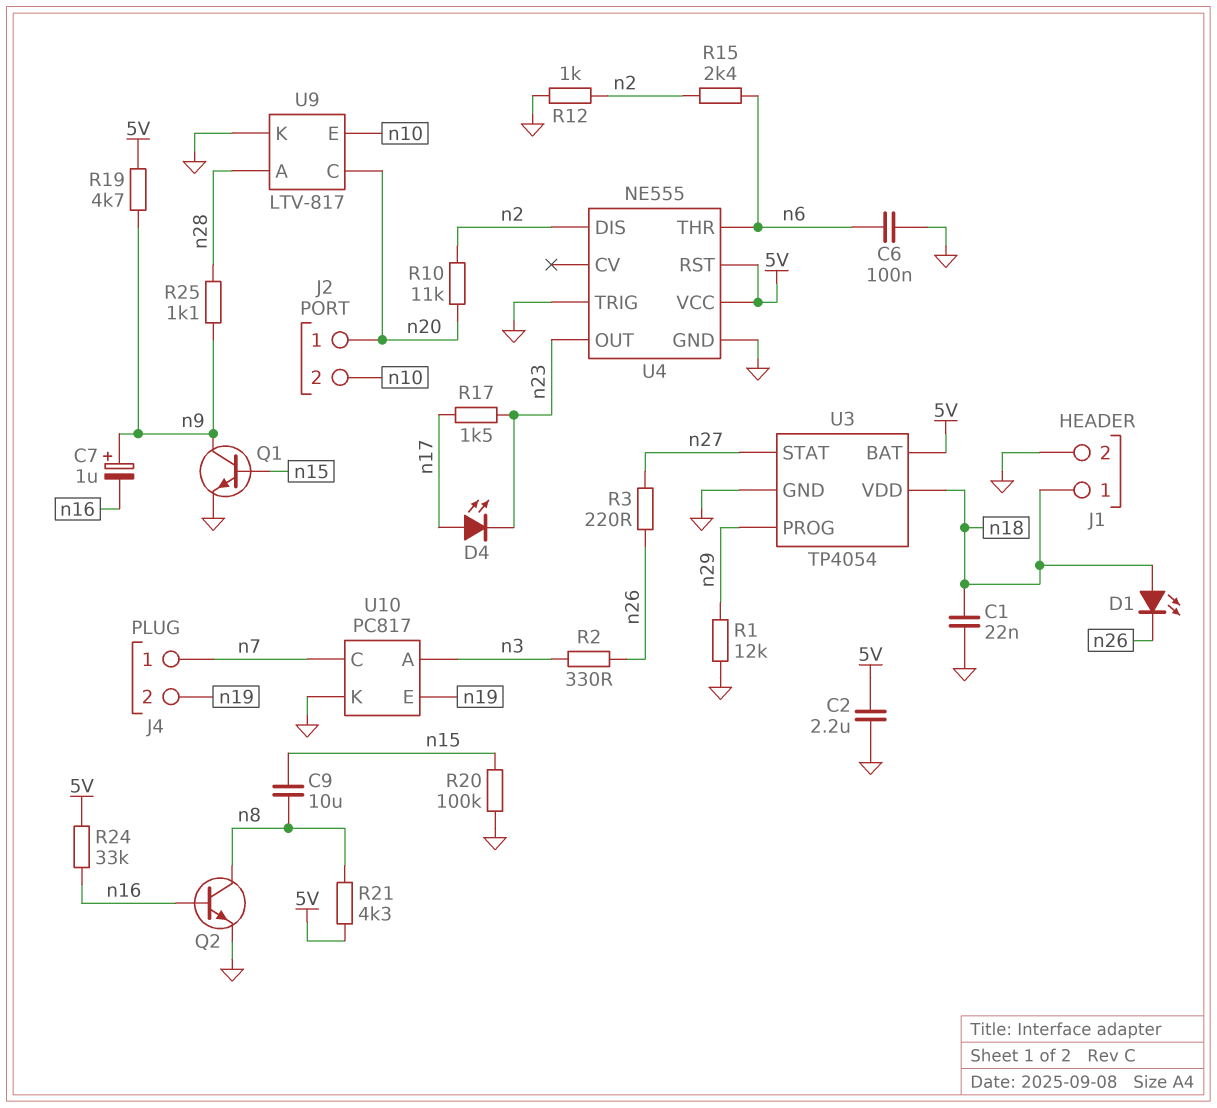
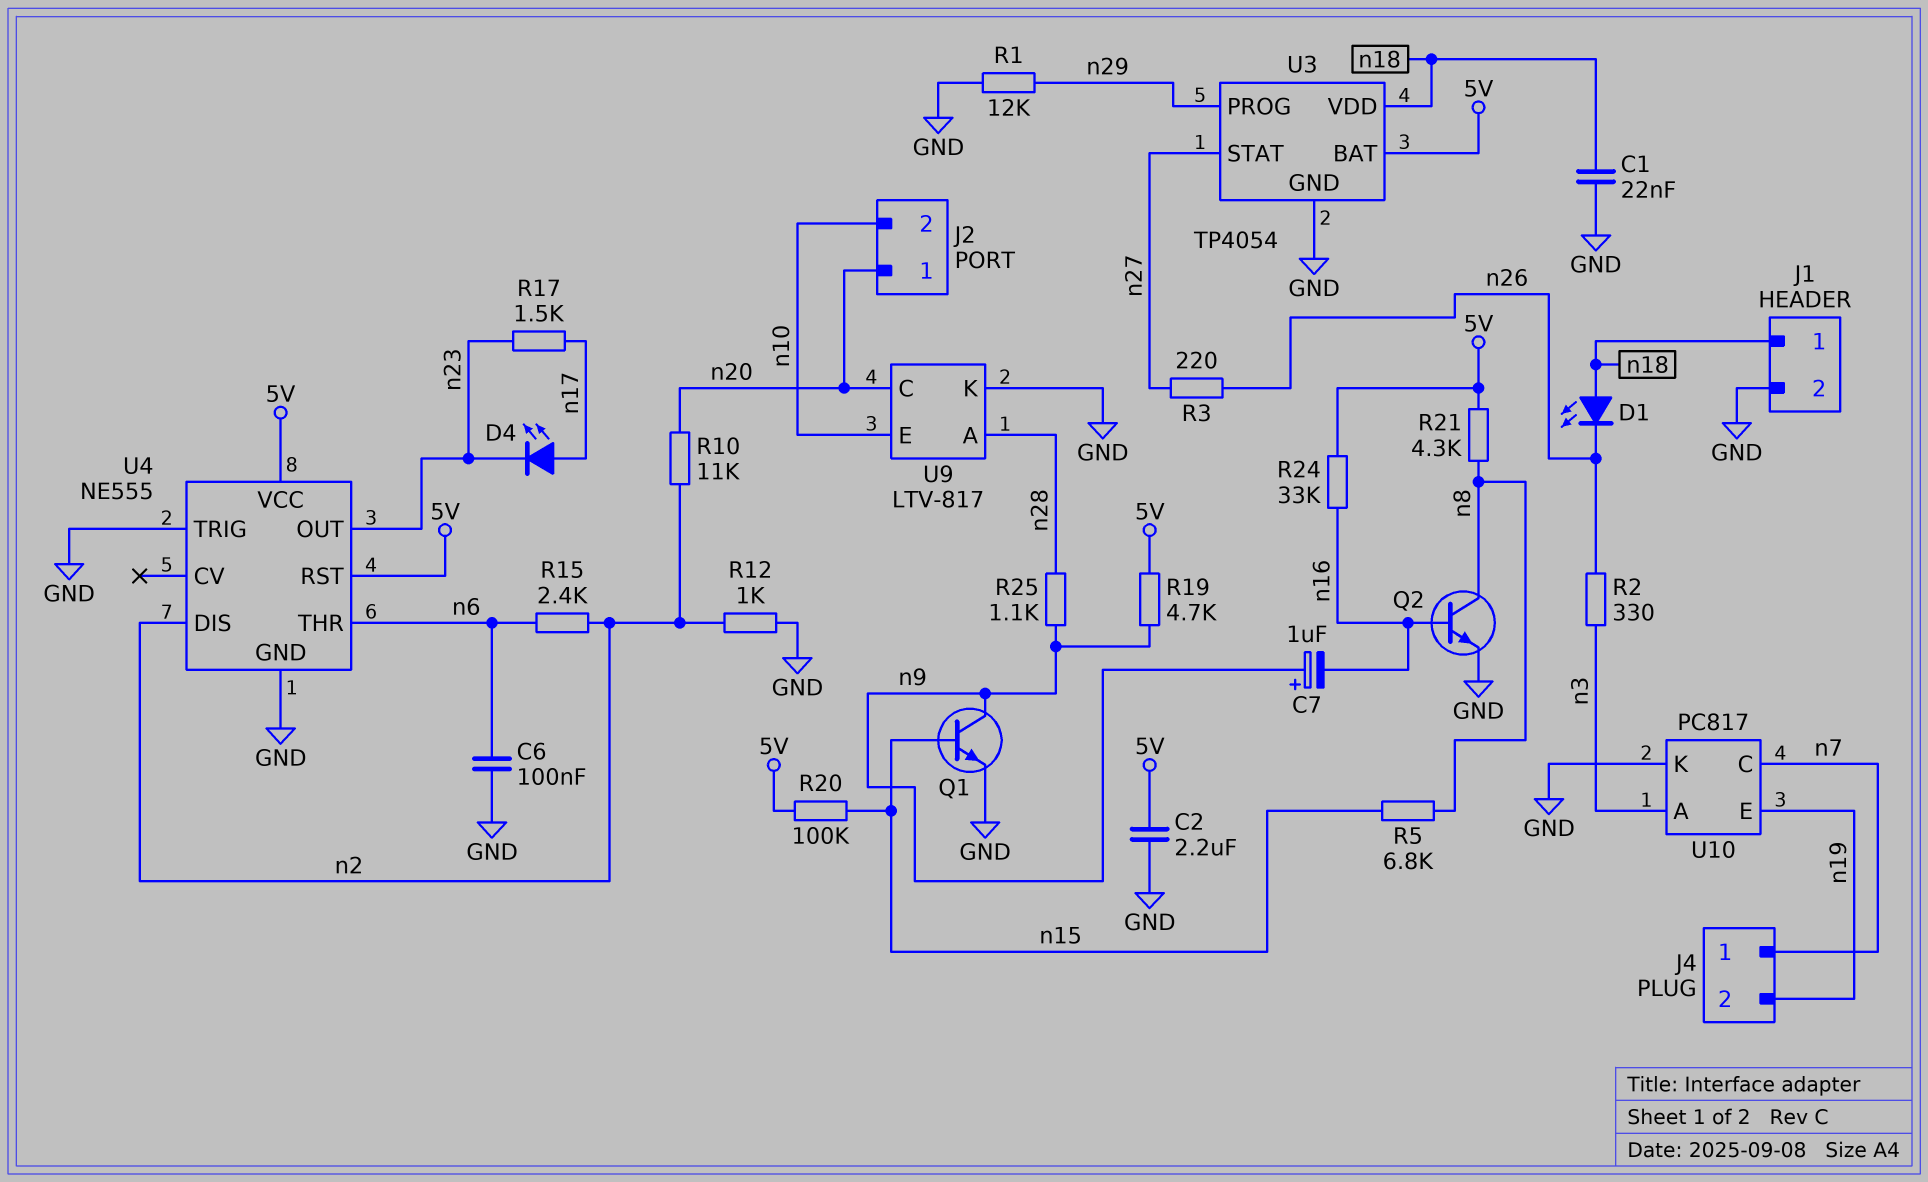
C9: 10uF (n8, n15) -> none
R5: none -> 6.8k (n8, n15)
R20: 100k (GND, n15) -> 100k (5V, n15)

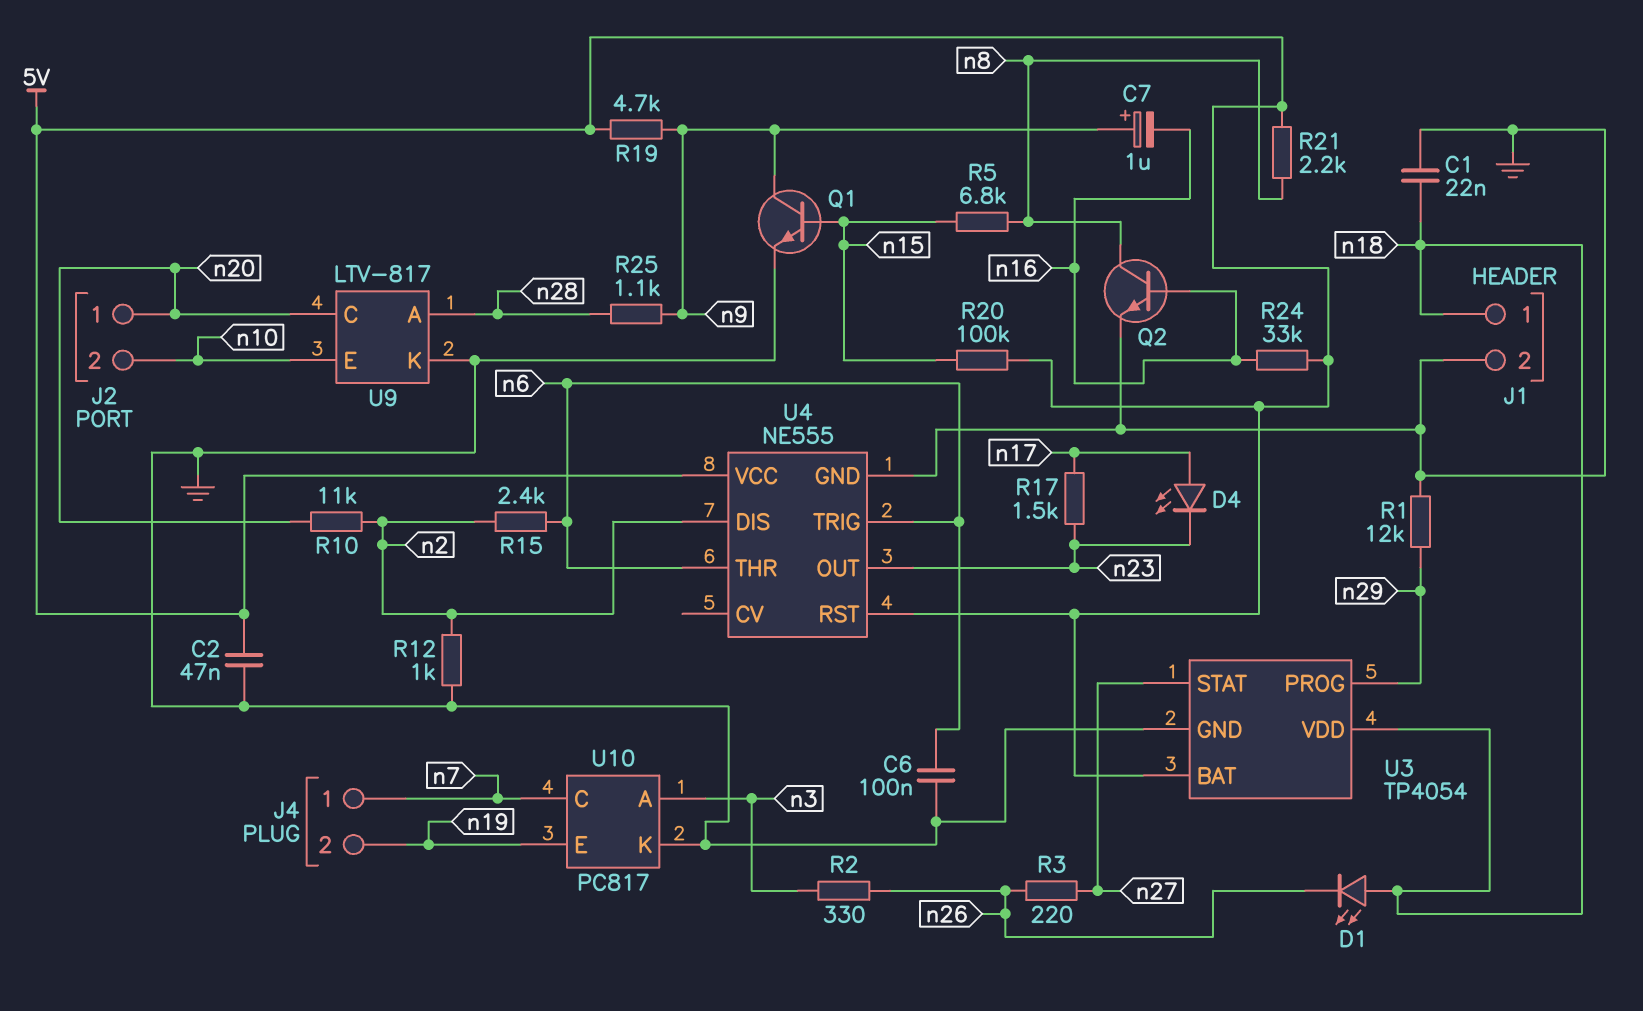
C2: 2.2uF (5V, GND) -> 47nF (5V, GND)
R21: 4.3k (5V, n8) -> 2.2k (5V, n8)
U4 pin TRIG: GND -> n6

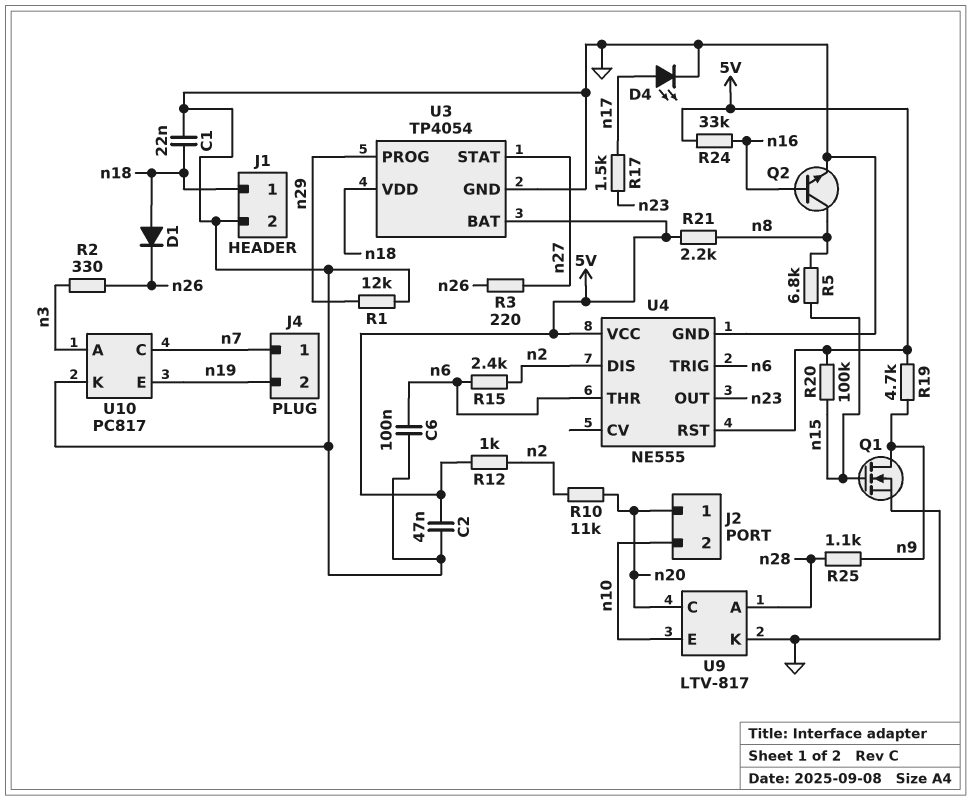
C7: 1uF (plus n9, minus n16) -> none
D1: LED (A n18, K n26) -> diode (A n18, K n26)
D4: LED (A n17, K n23) -> LED (A n17, K GND)
Q1: NPN (B n15, C n9, E GND) -> NMOS (G n15, D n9, S GND)
R12: 1k (GND, n2) -> 1k (5V, n2)

